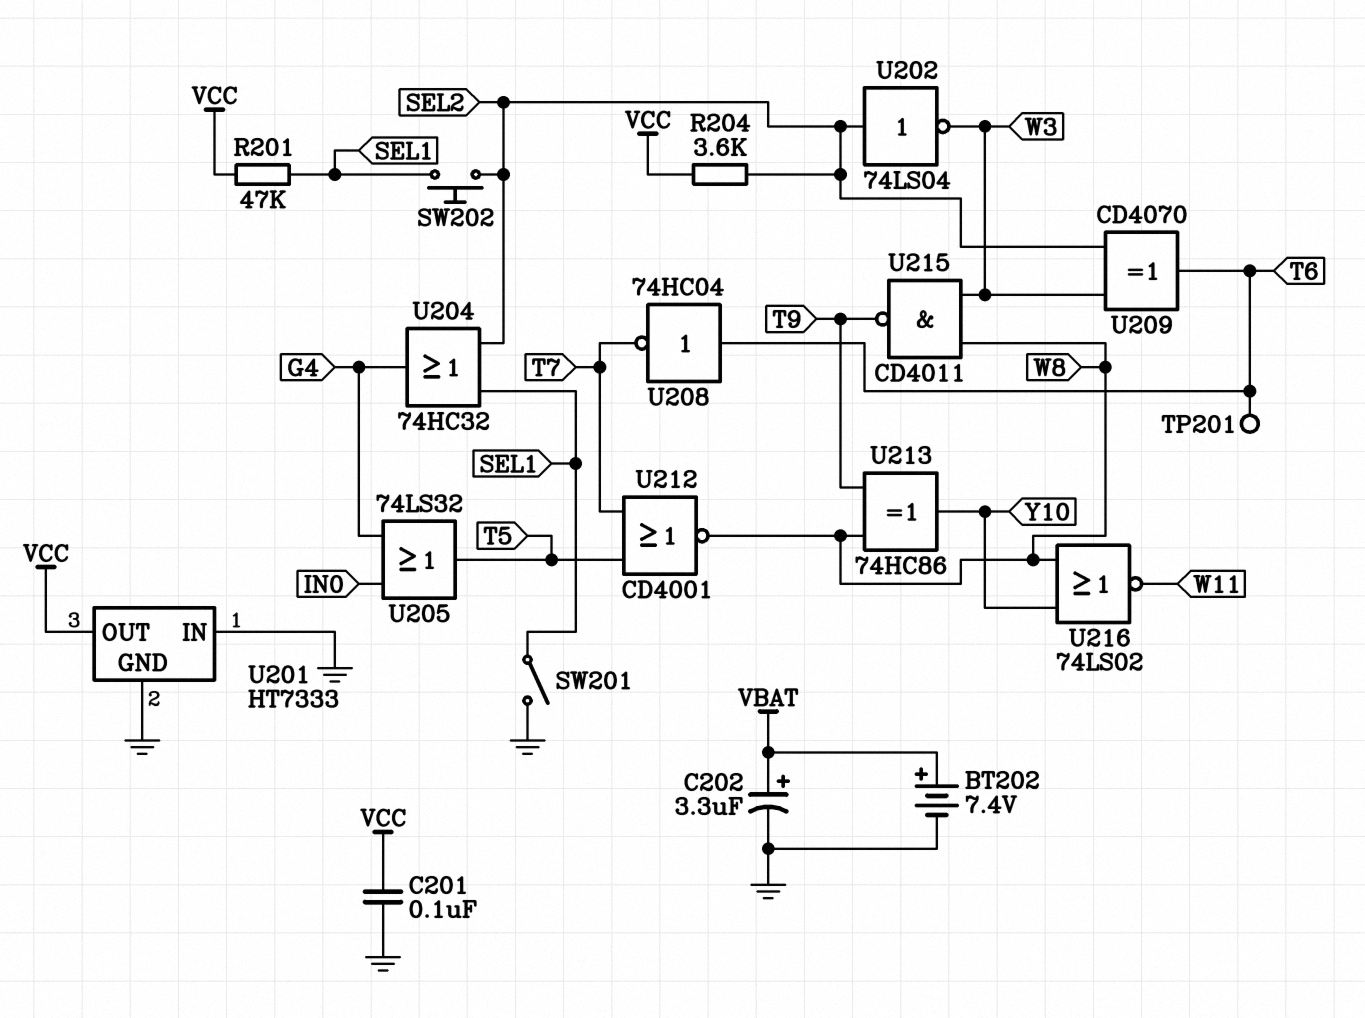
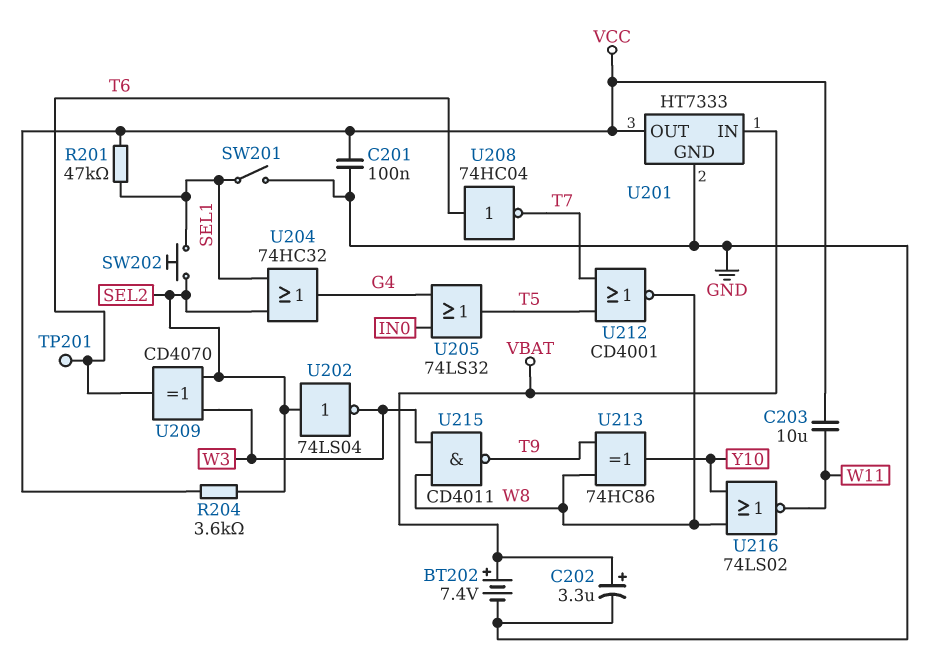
C203: none -> 10uF (VCC, W11)
U201 pin IN: GND -> VBAT

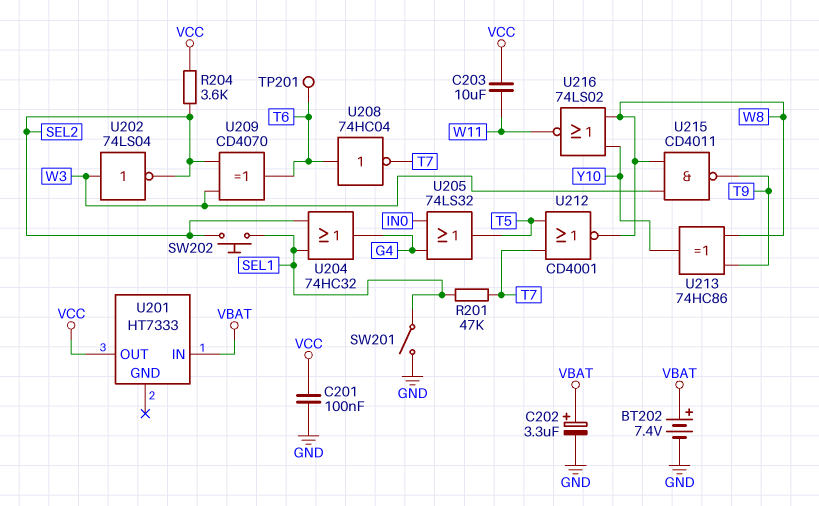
R201: 47k (SEL1, VCC) -> 47k (SEL1, T7)
U201 pin GND: GND -> none
U202: NOT 74LS04 (in SEL2, out W3) -> NOT 74LS04 (in W3, out SEL2)

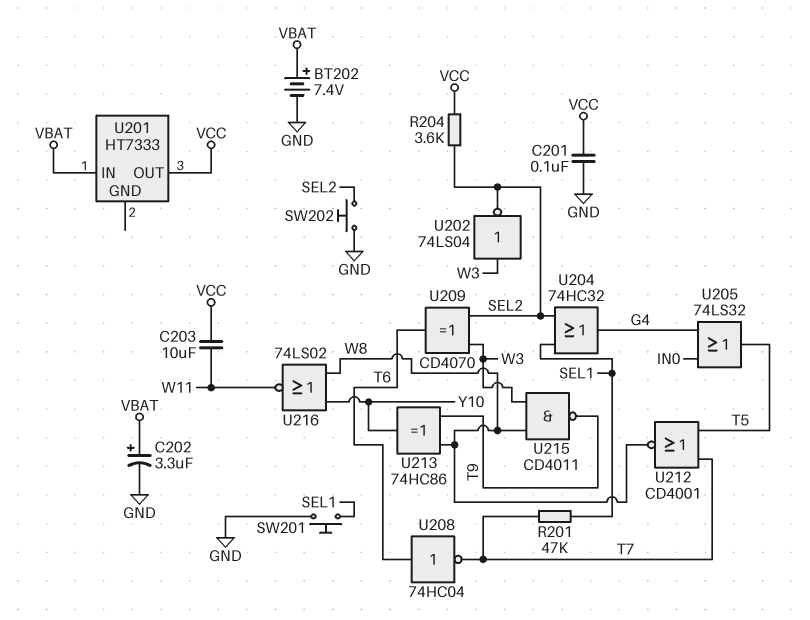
SW201: switch (GND, SEL1) -> button (GND, SEL1)
SW202: button (SEL1, SEL2) -> button (GND, SEL2)
TP201: test point (T6) -> none

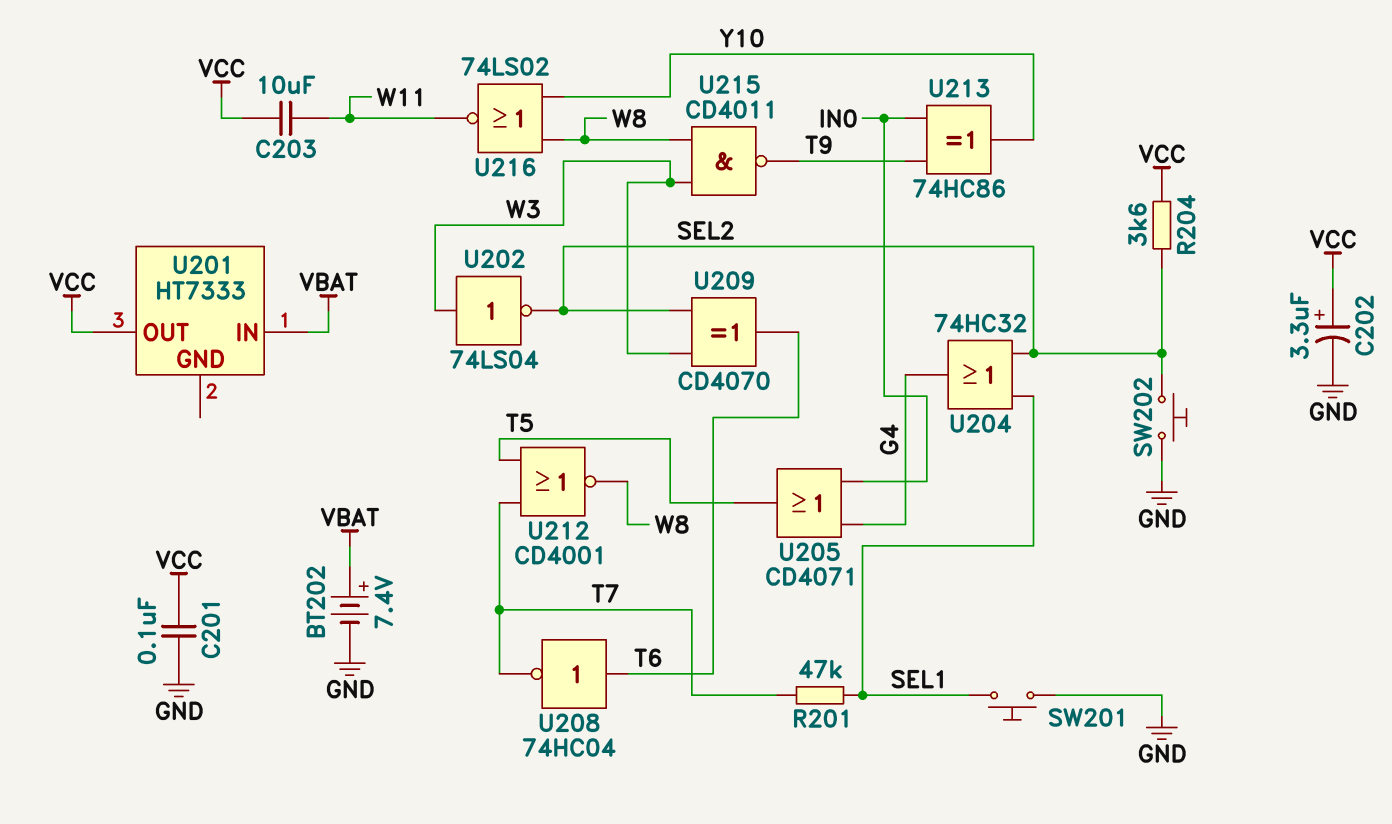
C202: 3.3uF (plus VBAT, minus GND) -> 3.3uF (plus VCC, minus GND)
U205: OR 74LS32 (in G4, in IN0, out T5) -> OR CD4071 (in G4, in IN0, out T5)
U213: XOR 74HC86 (in T9, in W8, out Y10) -> XOR 74HC86 (in IN0, in T9, out Y10)

